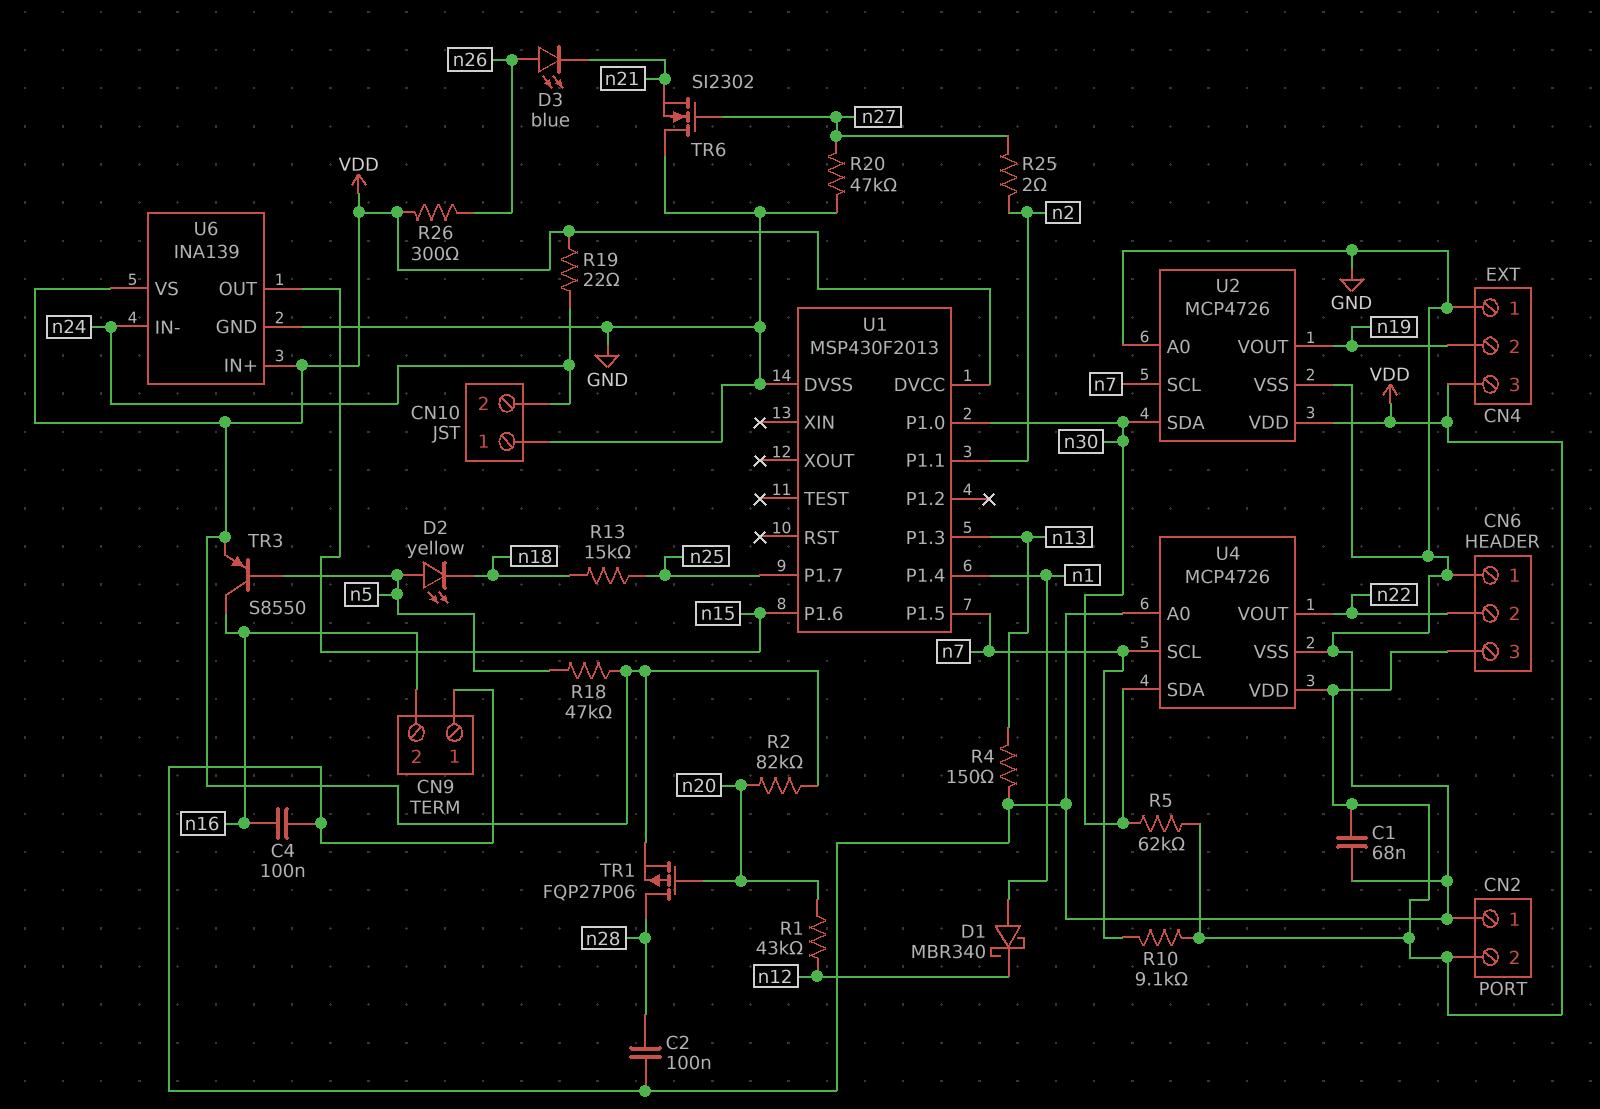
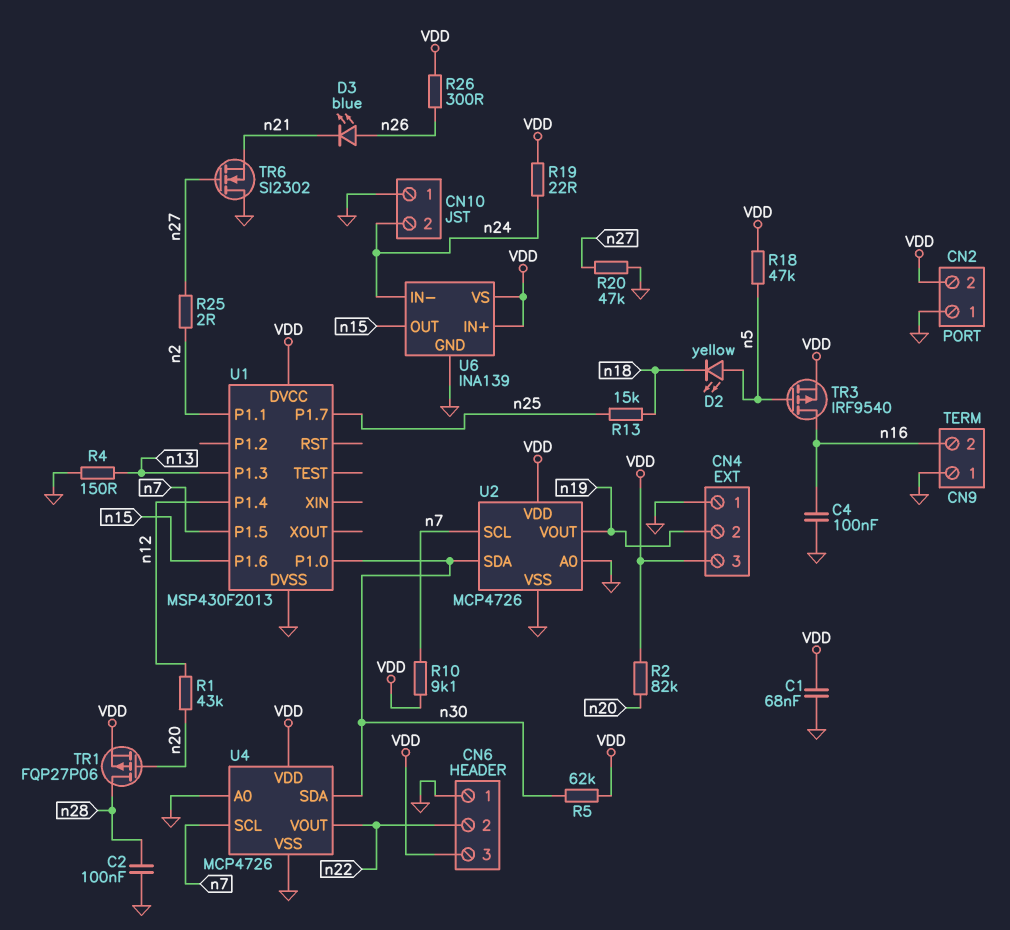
D1: schottky MBR340 (A n1, K n12) -> none
TR3: PNP S8550 (B n5, C n16, E VDD) -> PMOS IRF9540 (G n5, D n16, S VDD)
U1 pin P1.4: n1 -> n12

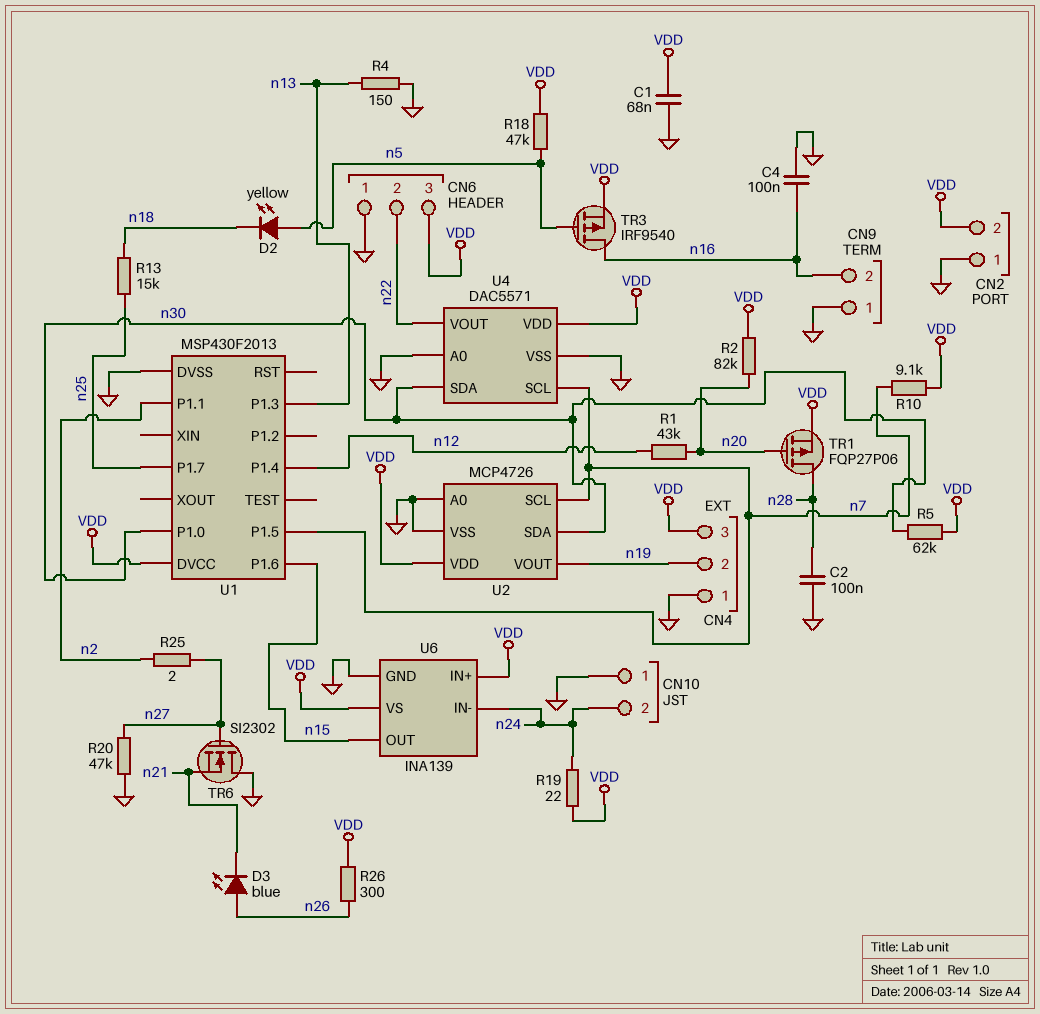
U4: MCP4726 -> DAC5571

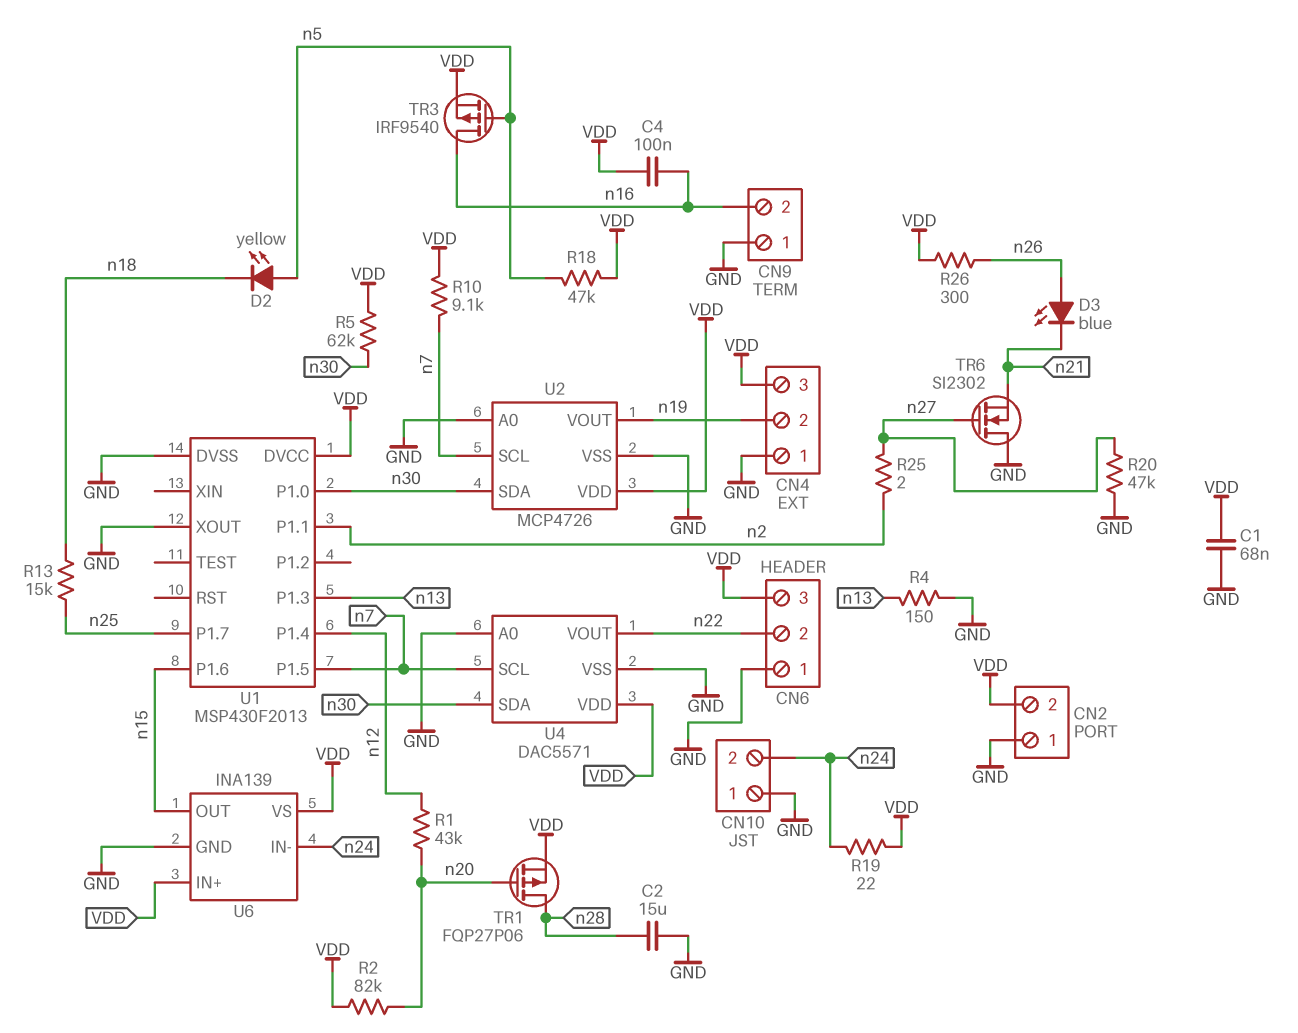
C2: 100nF (GND, n28) -> 15uF (GND, n28)
C4: 100nF (GND, n16) -> 100nF (VDD, n16)
U1 pin XOUT: none -> GND

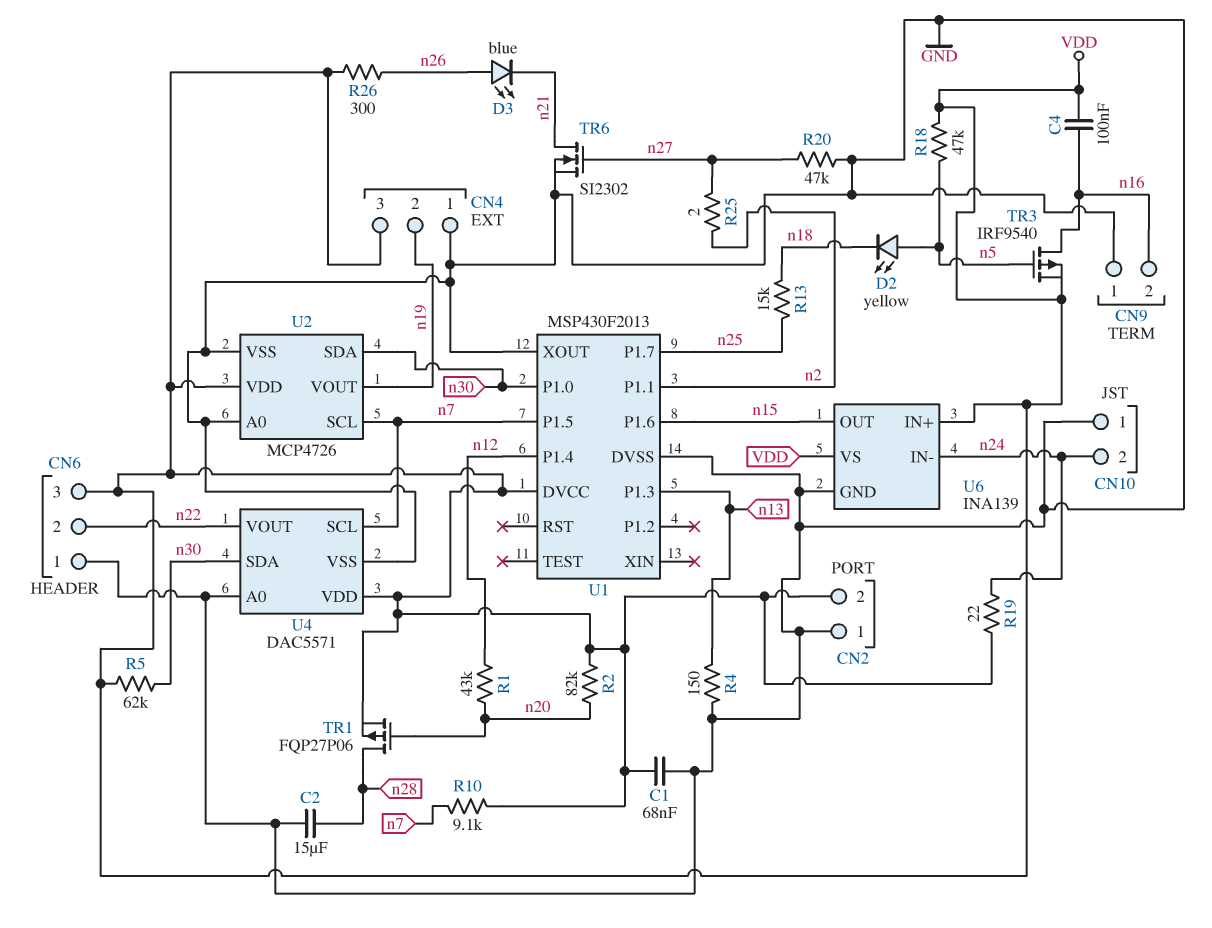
TR6: NMOS SI2302 (G n27, D GND, S n21) -> NMOS SI2302 (G n27, D n21, S GND)

